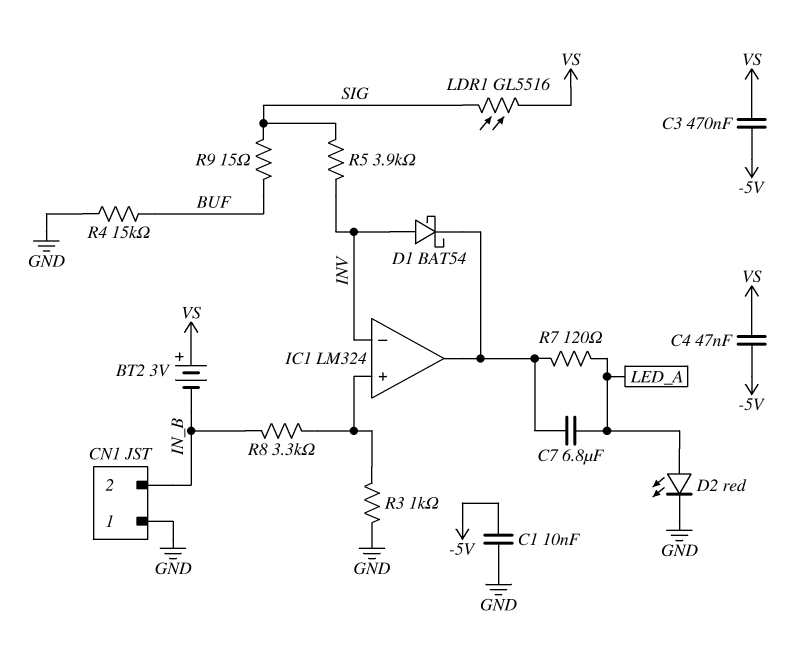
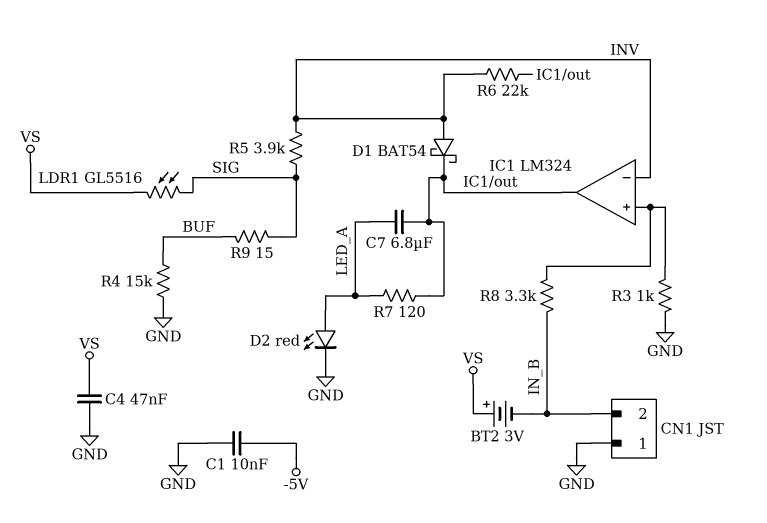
C3: 470nF (-5V, VS) -> none
C4: 47nF (-5V, VS) -> 47nF (GND, VS)
R6: none -> 22k (IC1/out, INV)

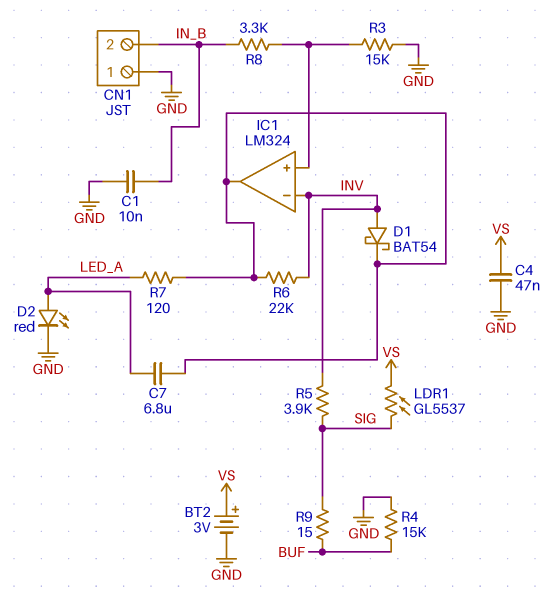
BT2: 3V (plus VS, minus IN_B) -> 3V (plus VS, minus GND)
C1: 10nF (-5V, GND) -> 10nF (GND, IN_B)
LDR1: GL5516 (SIG, VS) -> GL5537 (SIG, VS)
R3: 1k (GND, IC1/in+) -> 15k (GND, IC1/in+)

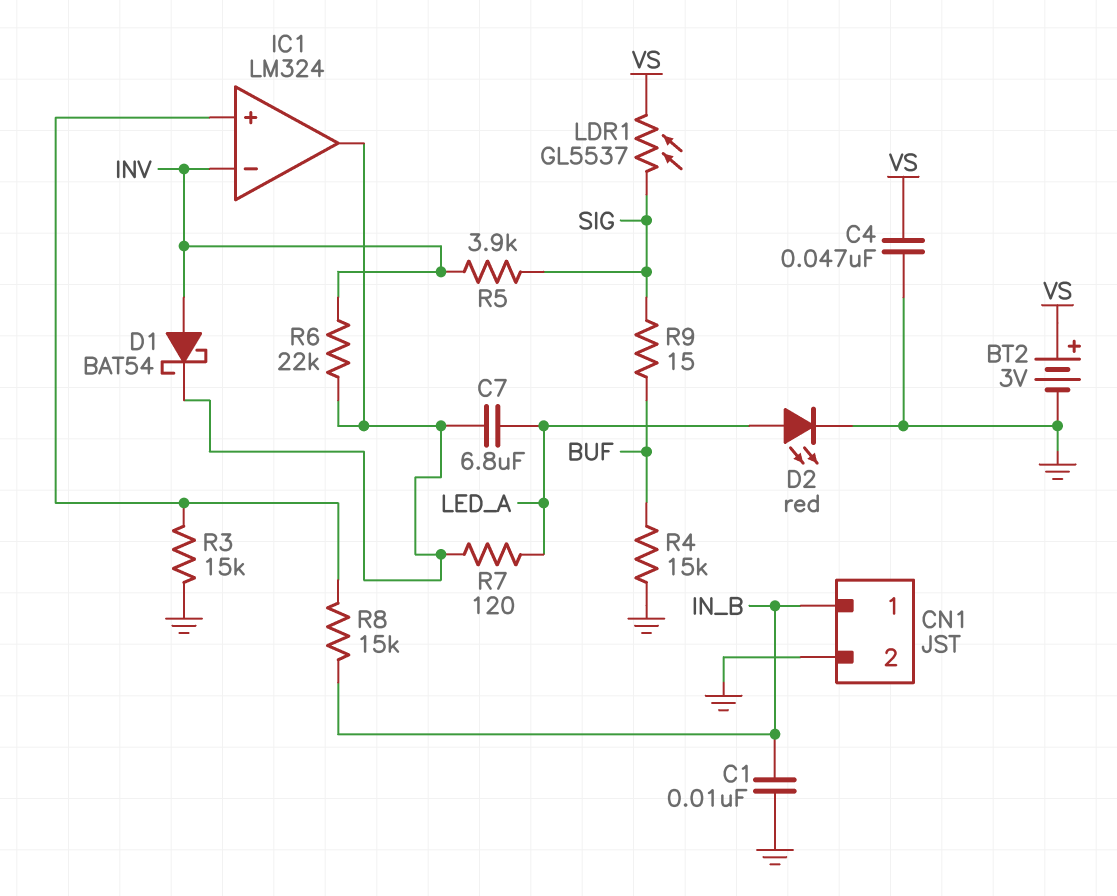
CN1 pin 1: GND -> IN_B
CN1 pin 2: IN_B -> GND
R8: 3.3k (IC1/in+, IN_B) -> 15k (IC1/in+, IN_B)

